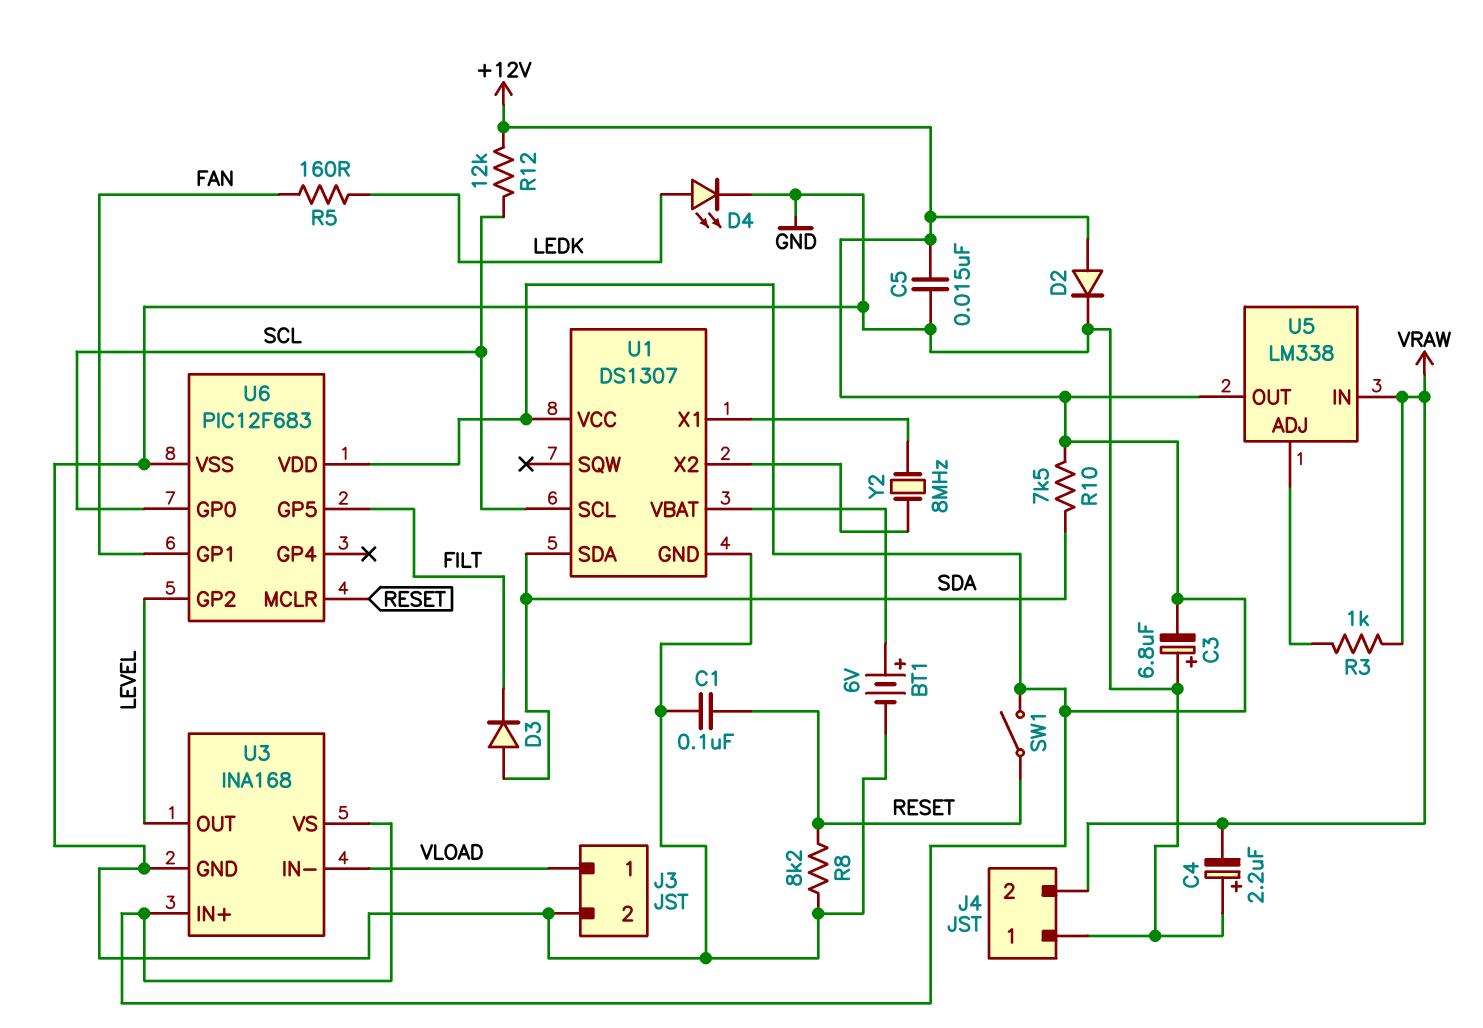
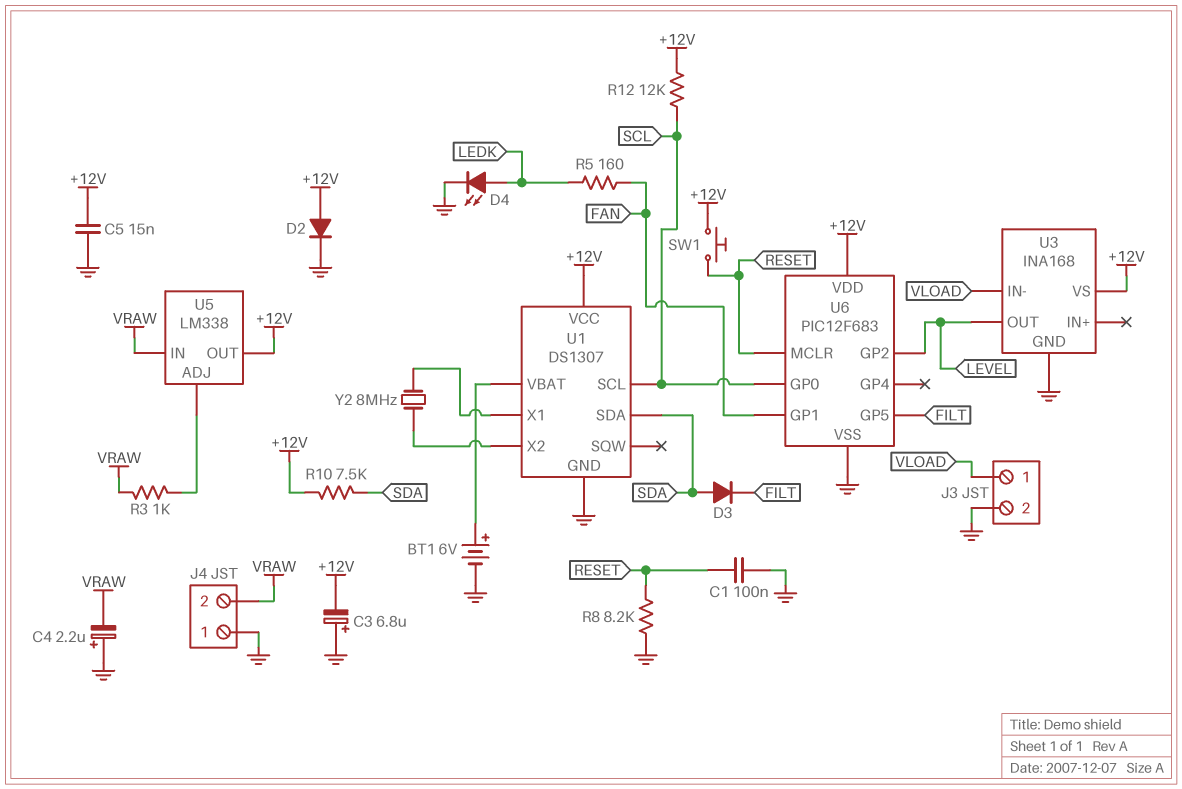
SW1: switch (+12V, RESET) -> button (+12V, RESET)
U3 pin IN+: +12V -> none

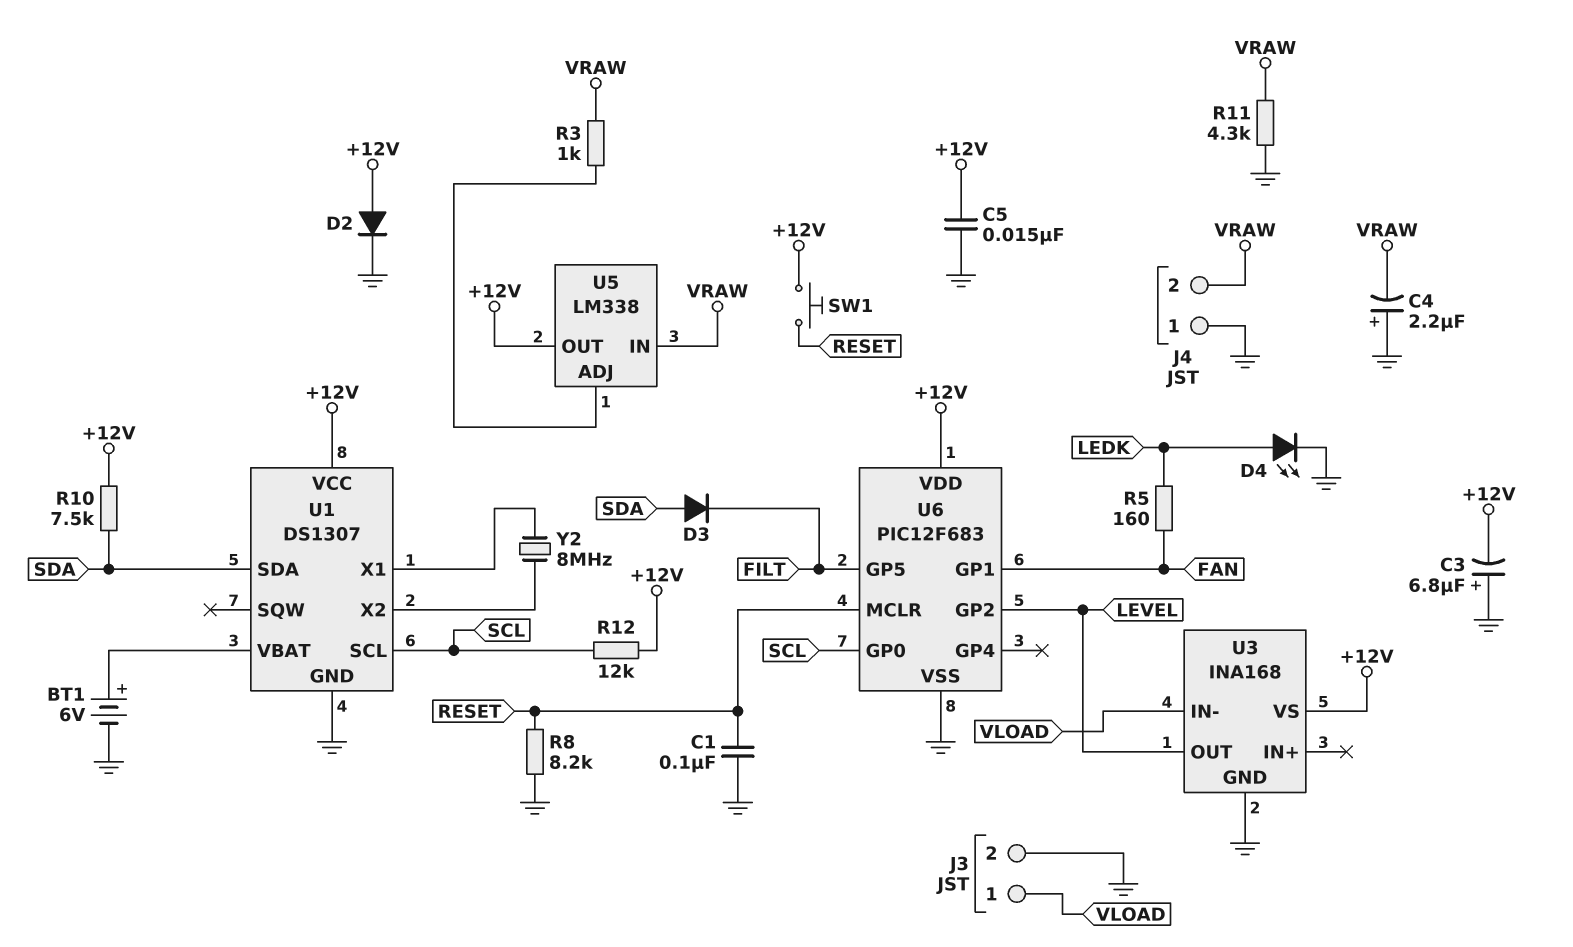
R11: none -> 4.3k (GND, VRAW)

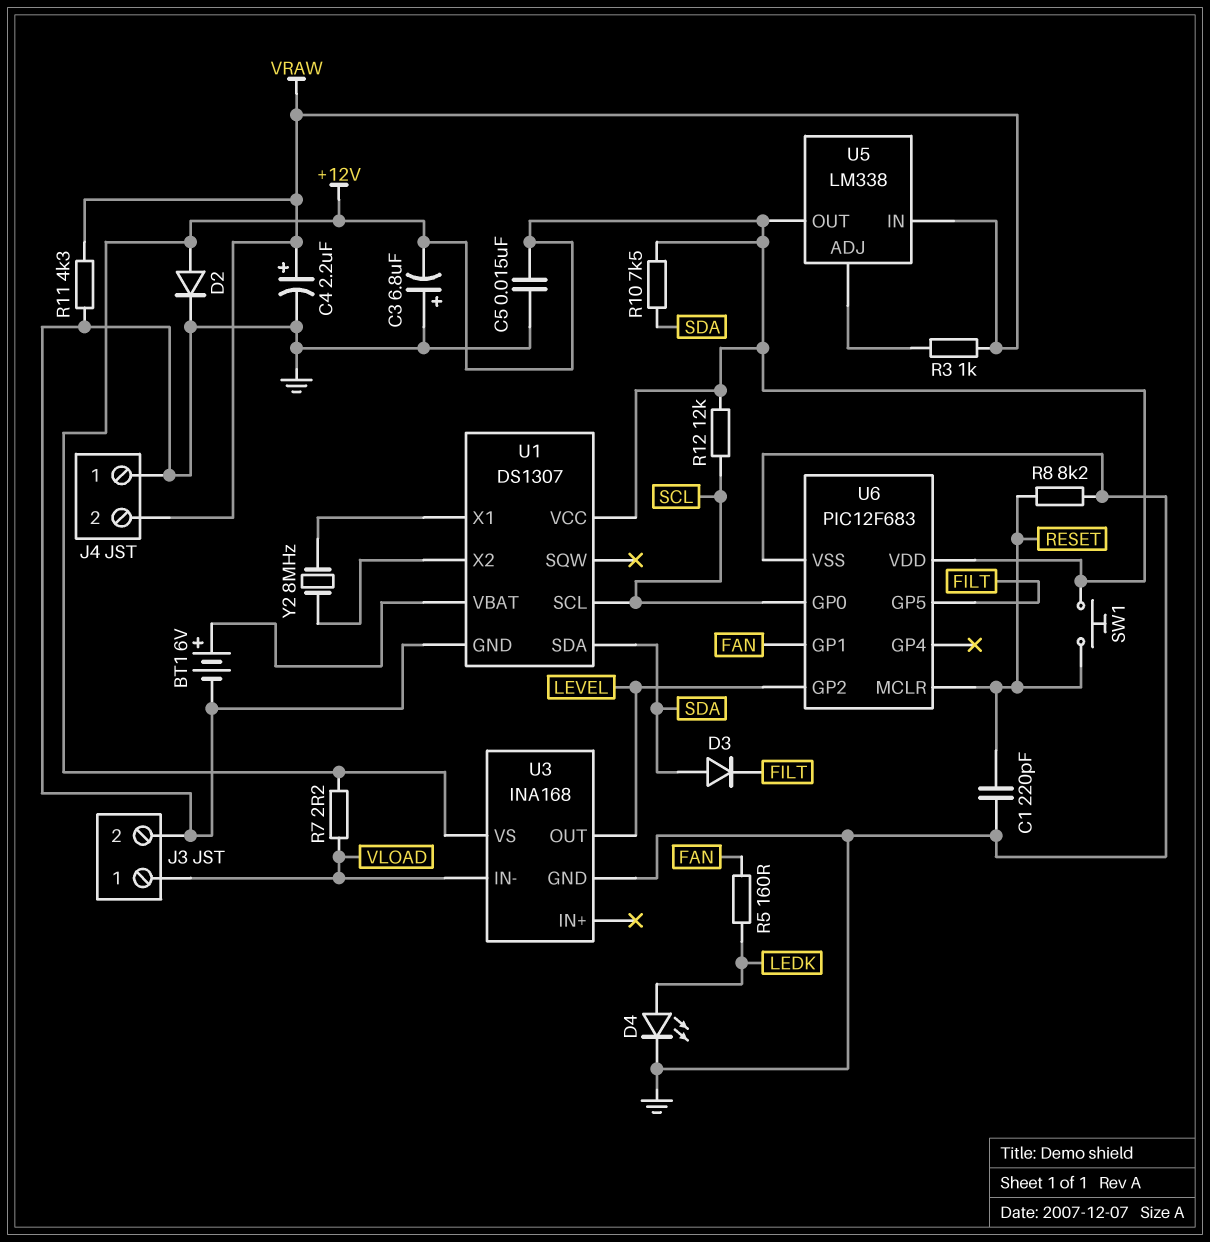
C1: 100nF (GND, RESET) -> 220pF (GND, RESET)
C4: 2.2uF (plus GND, minus VRAW) -> 2.2uF (plus VRAW, minus GND)
R7: none -> 2.2 (+12V, VLOAD)

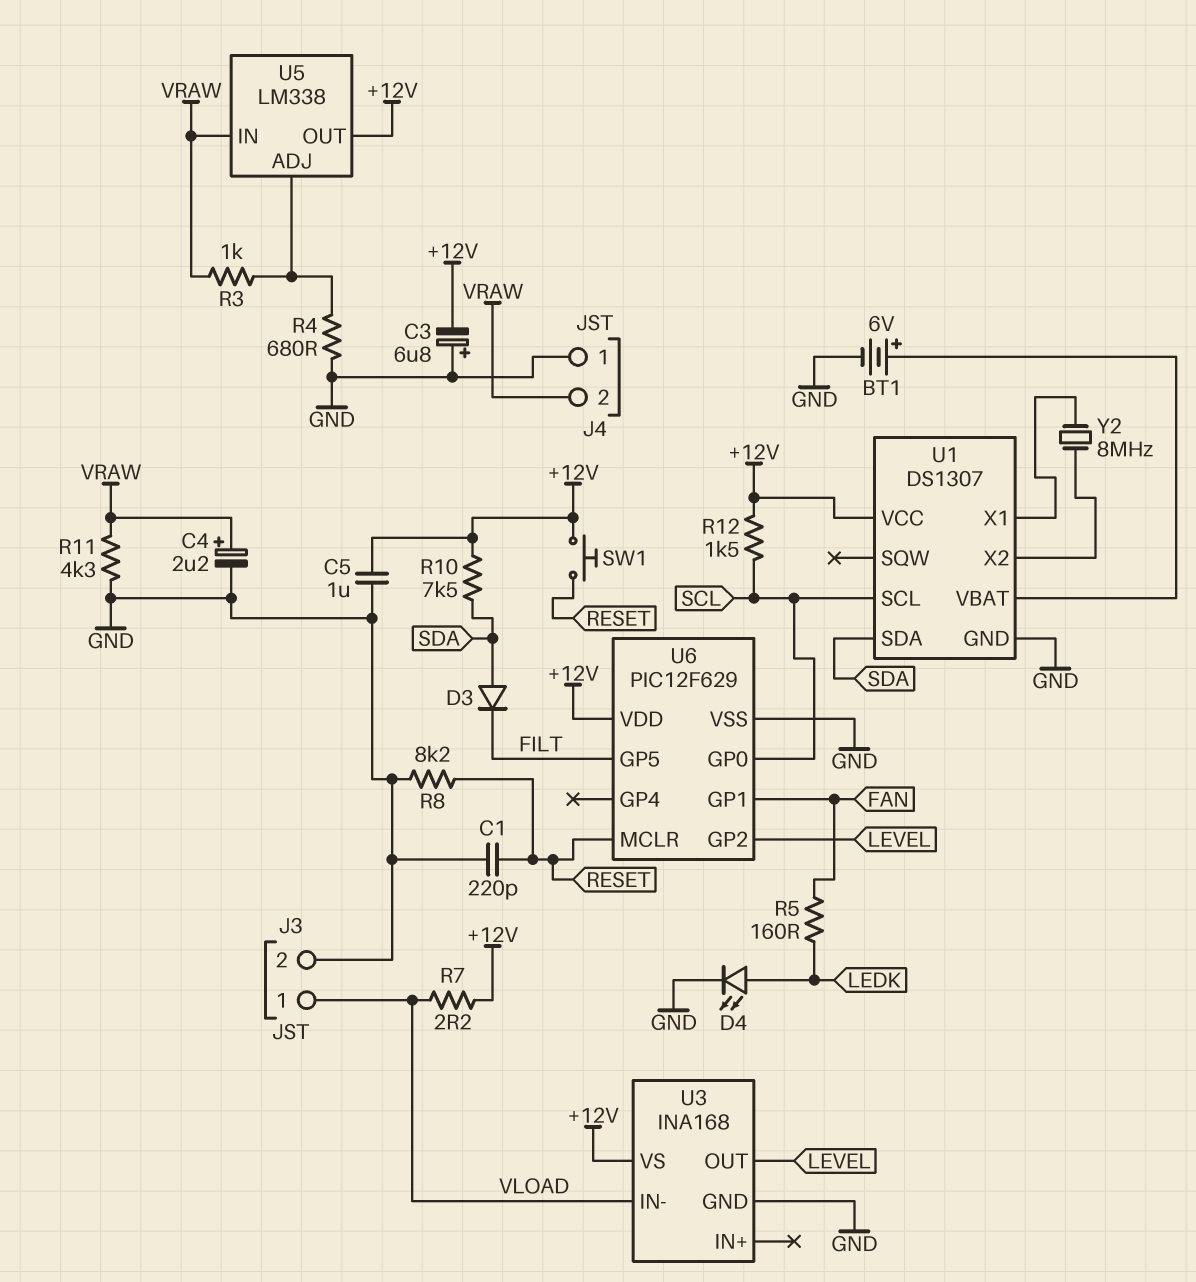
C5: 15nF (+12V, GND) -> 1uF (+12V, GND)
D2: diode (A +12V, K GND) -> none
R4: none -> 680 (GND, U5/ADJ)
R12: 12k (+12V, SCL) -> 1.5k (+12V, SCL)
U6: PIC12F683 -> PIC12F629

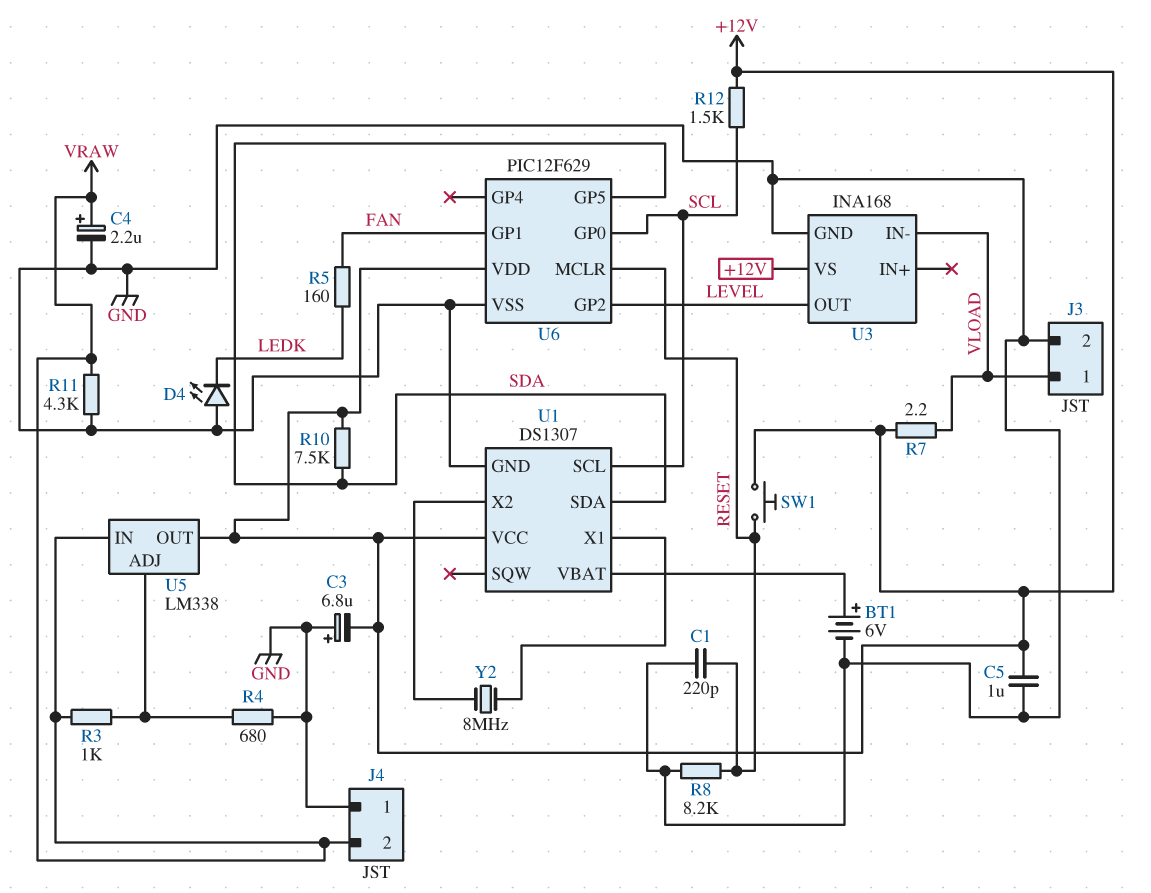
D3: diode (A SDA, K FILT) -> none
D4: LED (A LEDK, K GND) -> LED (A GND, K LEDK)
U6 pin GP5: FILT -> SDA

